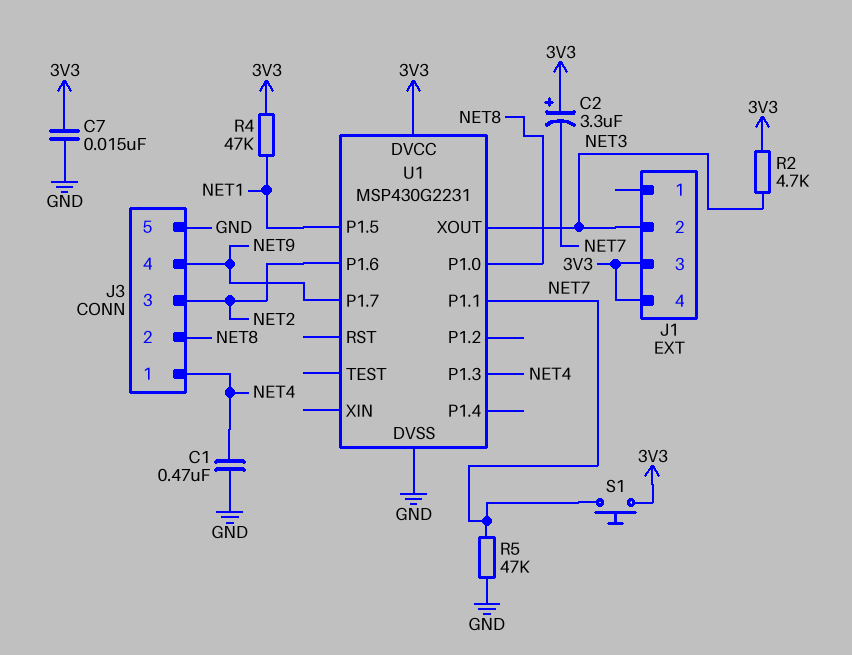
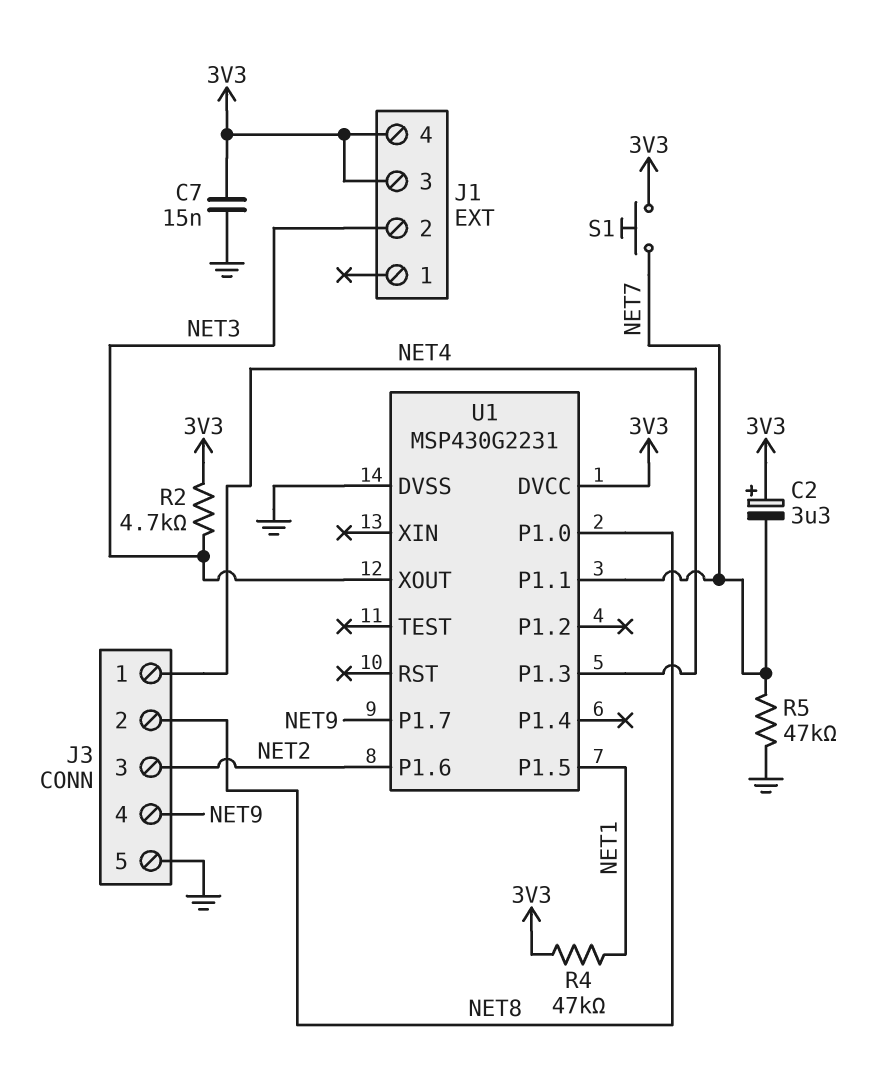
C1: 470nF (GND, NET4) -> none

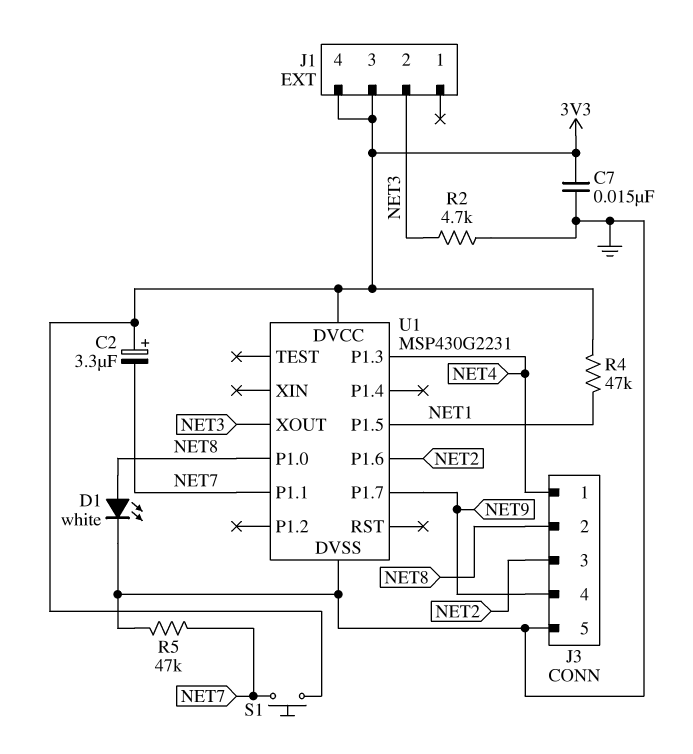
D1: none -> LED white (A NET8, K GND)
R2: 4.7k (3V3, NET3) -> 4.7k (GND, NET3)

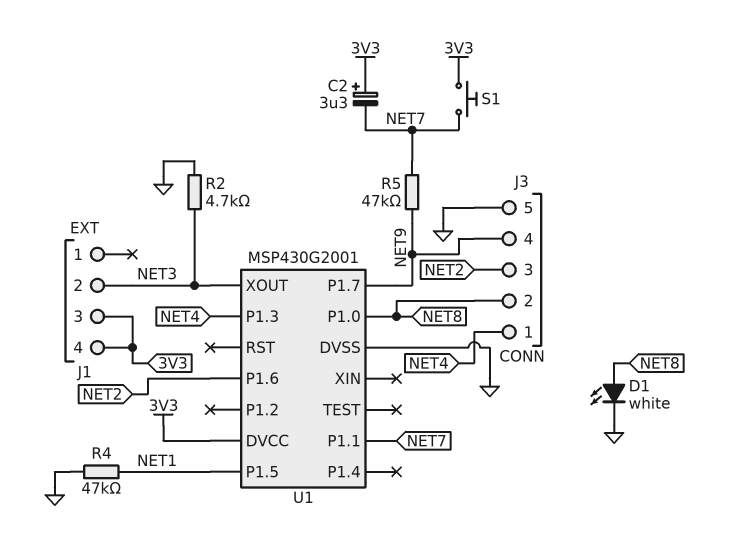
C7: 15nF (3V3, GND) -> none
R4: 47k (3V3, NET1) -> 47k (GND, NET1)
R5: 47k (GND, NET7) -> 47k (NET7, NET9)
U1: MSP430G2231 -> MSP430G2001

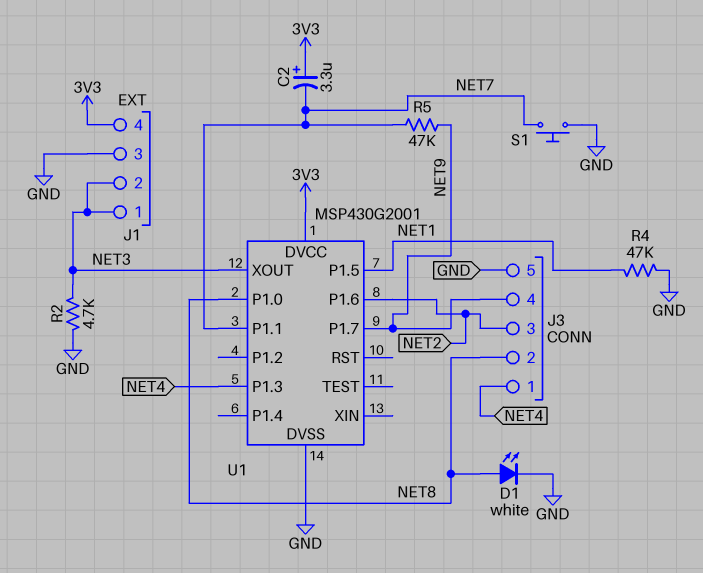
J1 pin 1: none -> NET3
J1 pin 3: 3V3 -> GND
S1: button (3V3, NET7) -> button (GND, NET7)

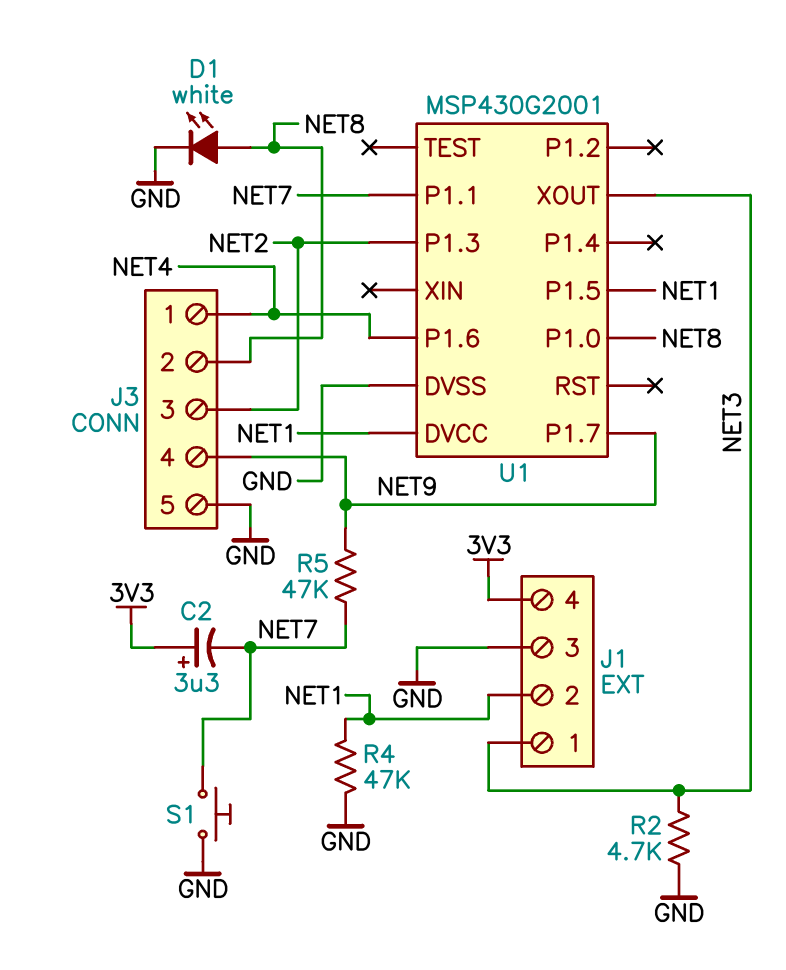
J1 pin 2: NET3 -> NET1
U1 pin DVCC: 3V3 -> NET1
U1 pin P1.3: NET4 -> NET2
U1 pin P1.6: NET2 -> NET4

